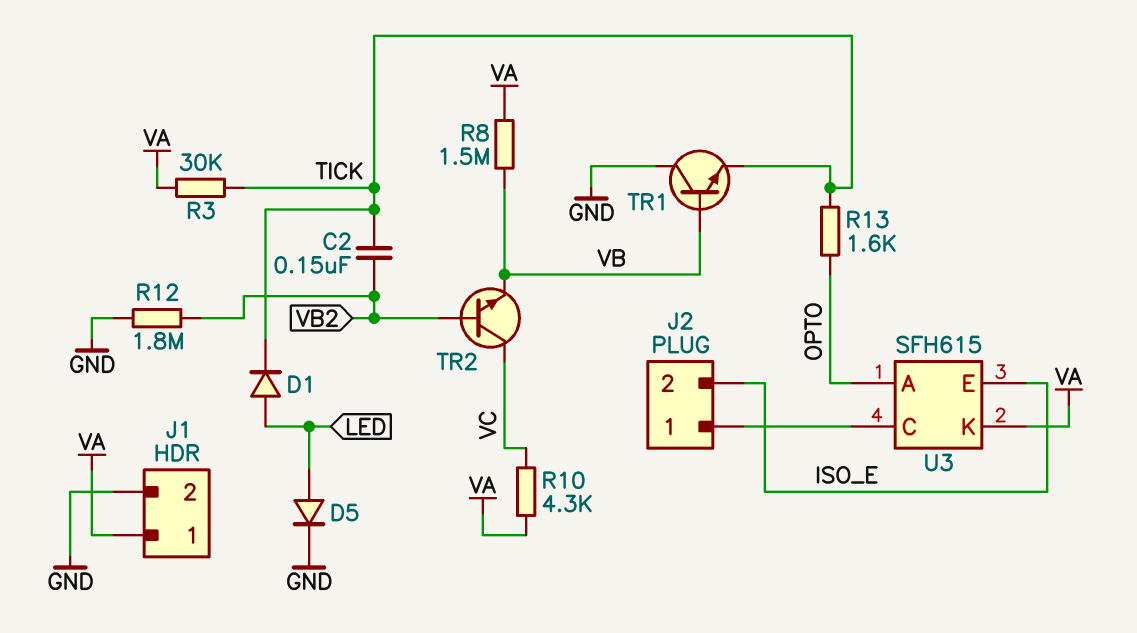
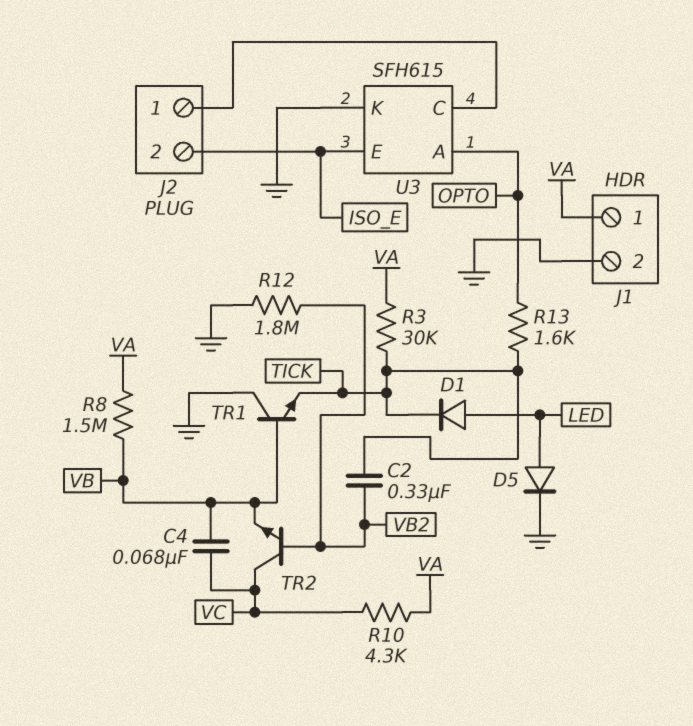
C2: 150nF (TICK, VB2) -> 330nF (TICK, VB2)
C4: none -> 68nF (VB, VC)
U3 pin K: VA -> GND

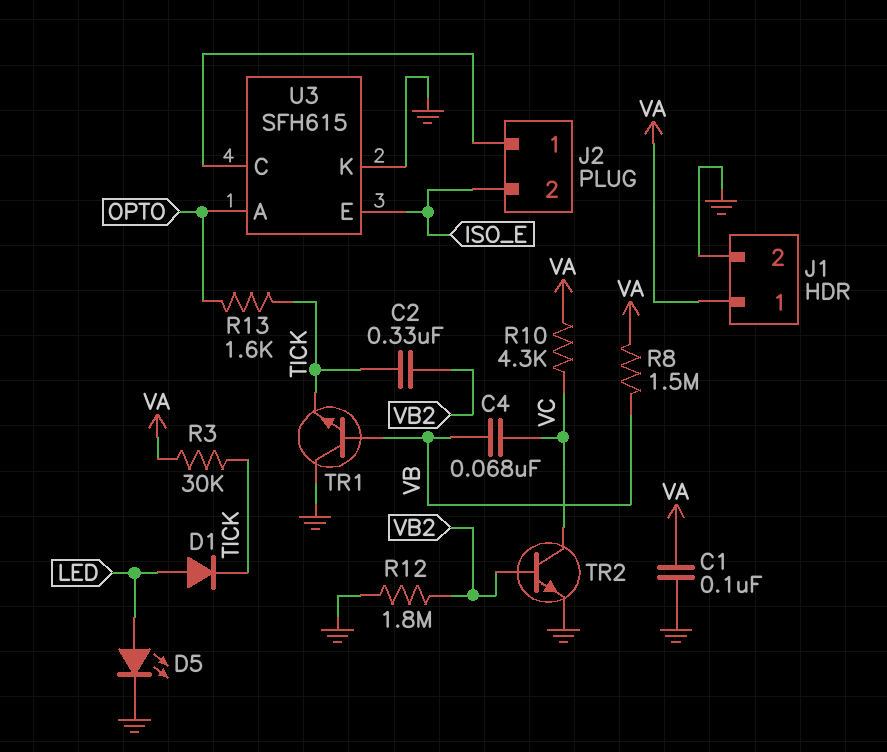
C1: none -> 100nF (GND, VA)
D5: diode (A LED, K GND) -> LED (A LED, K GND)
TR2: NPN (B VB2, C VC, E VB) -> NPN (B VB2, C VC, E GND)

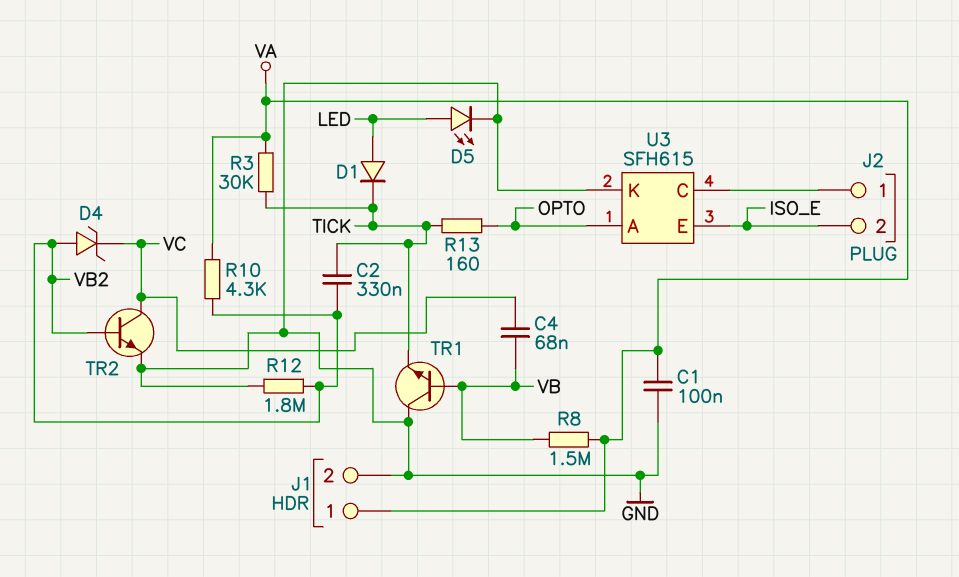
D4: none -> zener (A VB2, K VC)
R10: 4.3k (VA, VC) -> 4.3k (VA, VB2)
R13: 1.6k (OPTO, TICK) -> 160 (OPTO, TICK)

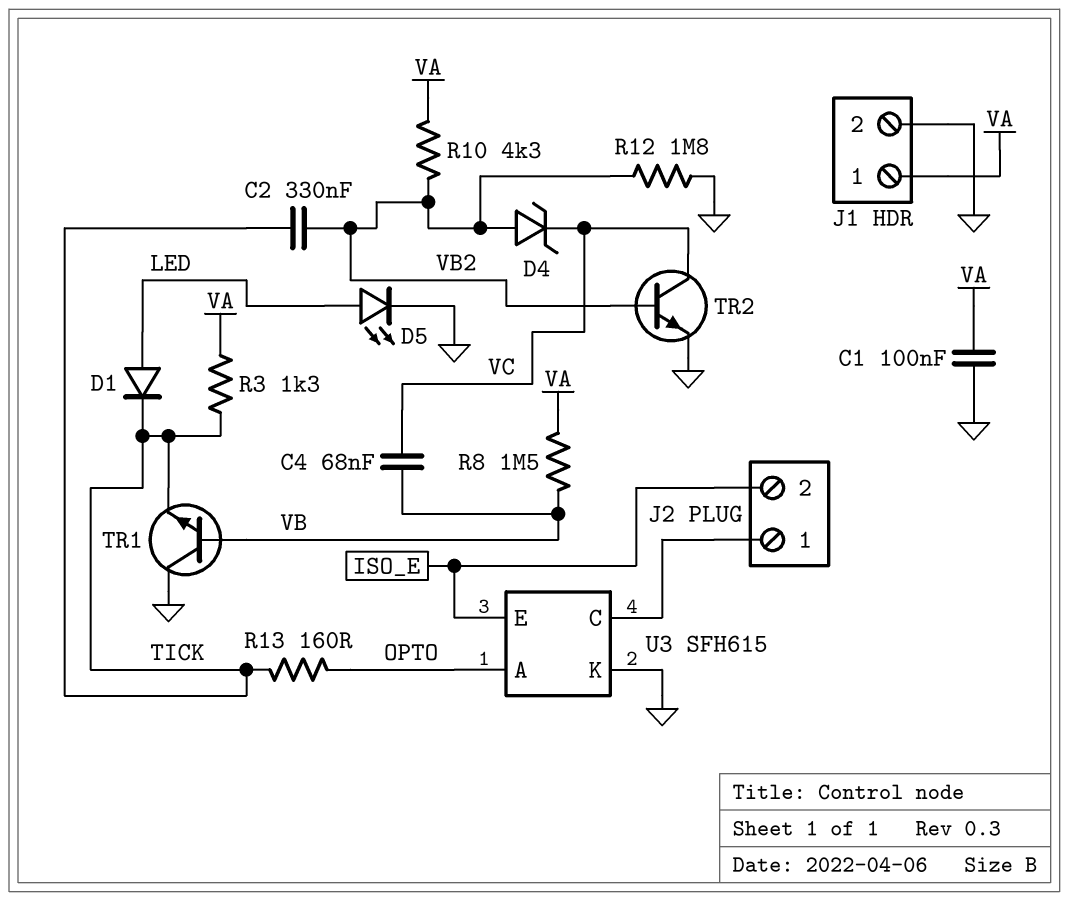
R3: 30k (TICK, VA) -> 1.3k (TICK, VA)

